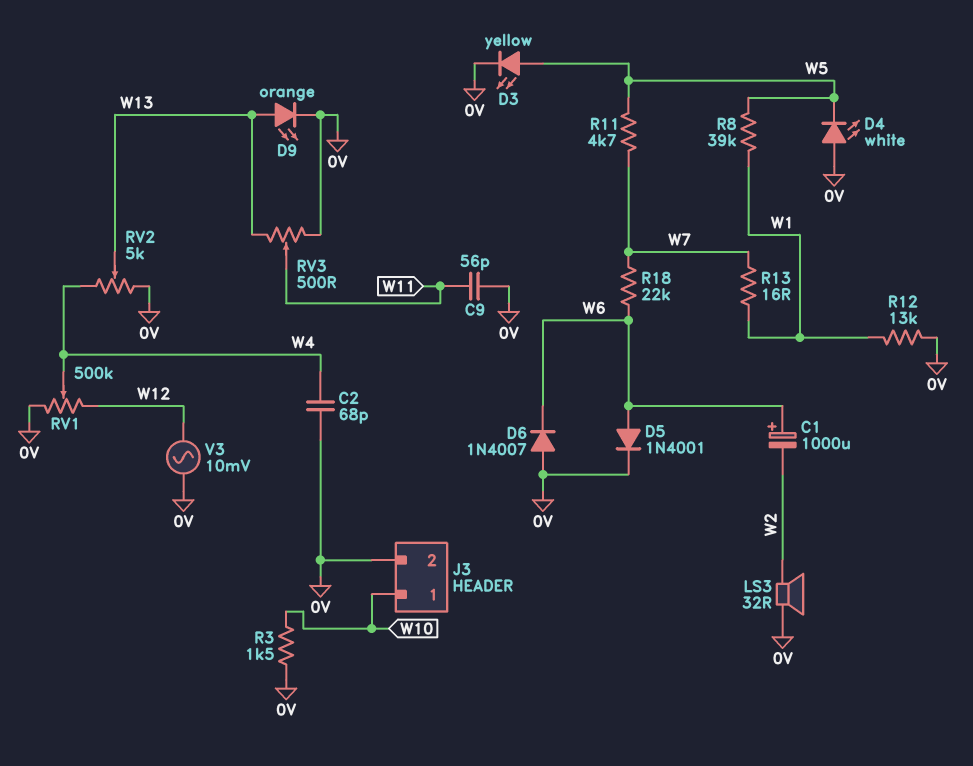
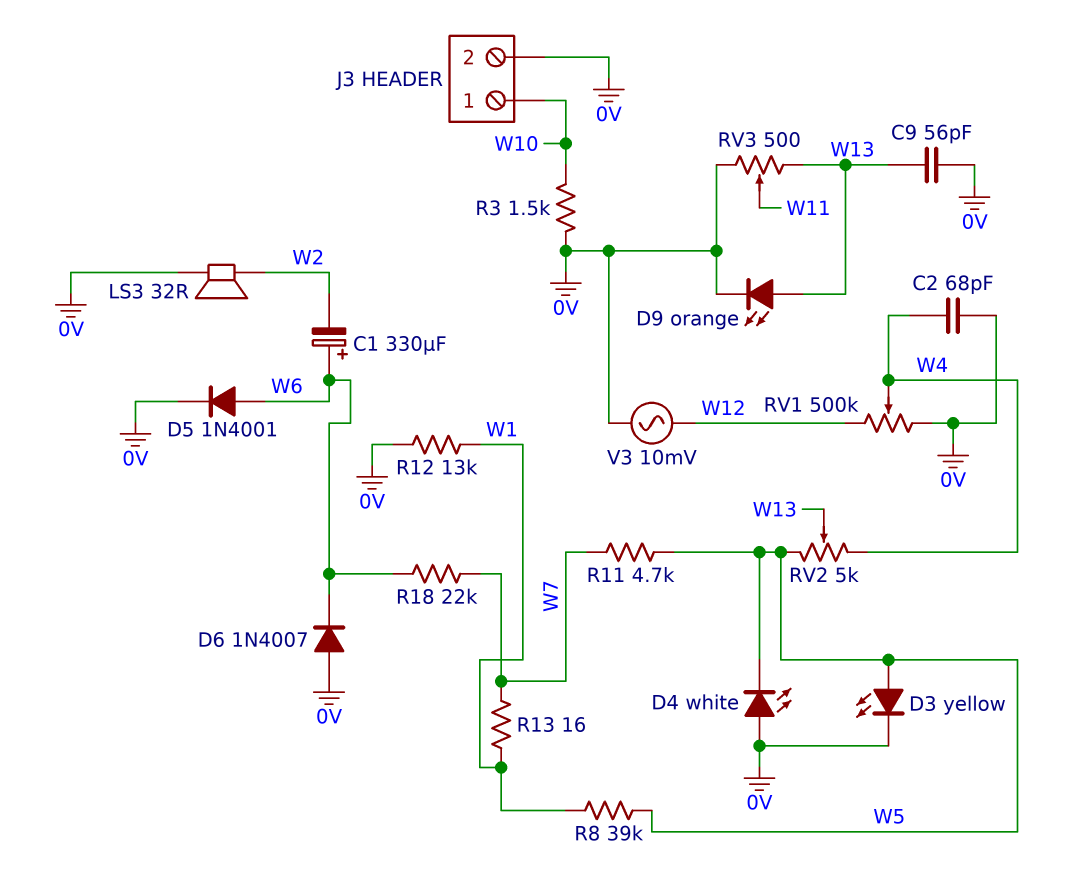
C1: 1000uF (plus W6, minus W2) -> 330uF (plus W6, minus W2)
C9: 56pF (0V, W11) -> 56pF (0V, W13)
RV2: 5k (0V, W4, wiper W13) -> 5k (W4, W5, wiper W13)

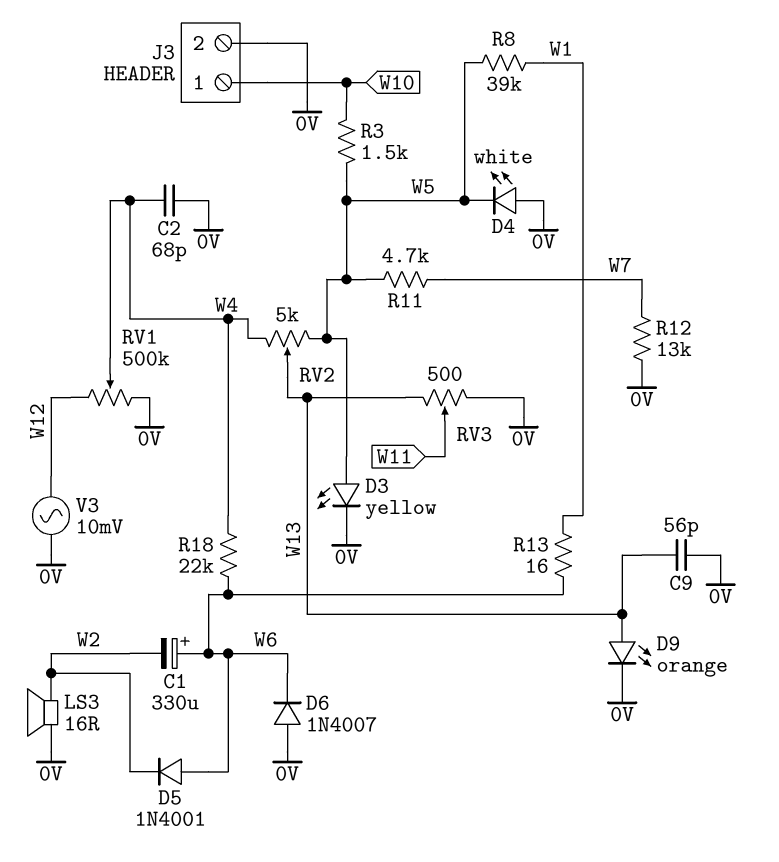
D5: diode 1N4001 (A W6, K 0V) -> diode 1N4001 (A W6, K W2)
LS3: speaker 32R (0V, W2) -> speaker 16R (0V, W2)
R3: 1.5k (0V, W10) -> 1.5k (W5, W10)
R12: 13k (0V, W1) -> 13k (0V, W7)
R13: 16 (W1, W7) -> 16 (W1, W6)
R18: 22k (W6, W7) -> 22k (W4, W6)

